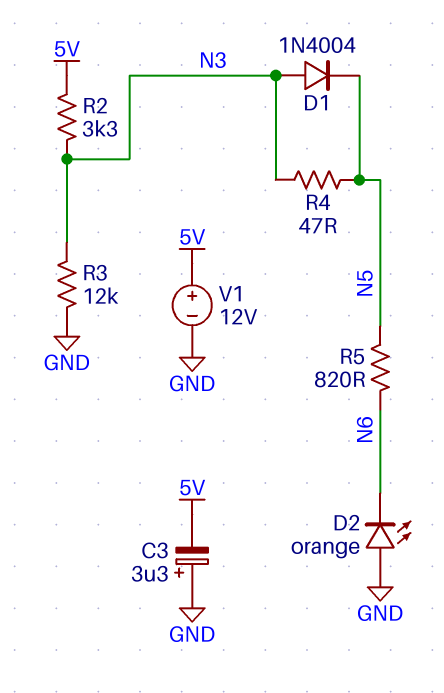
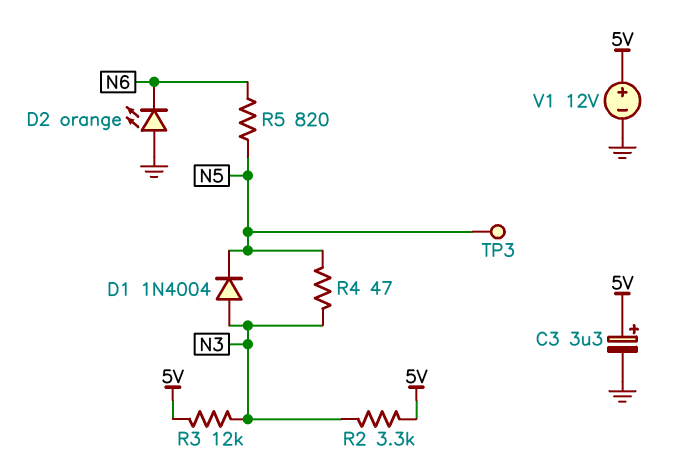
C3: 3.3uF (plus GND, minus 5V) -> 3.3uF (plus 5V, minus GND)
R3: 12k (GND, N3) -> 12k (5V, N3)
TP3: none -> test point (N5)

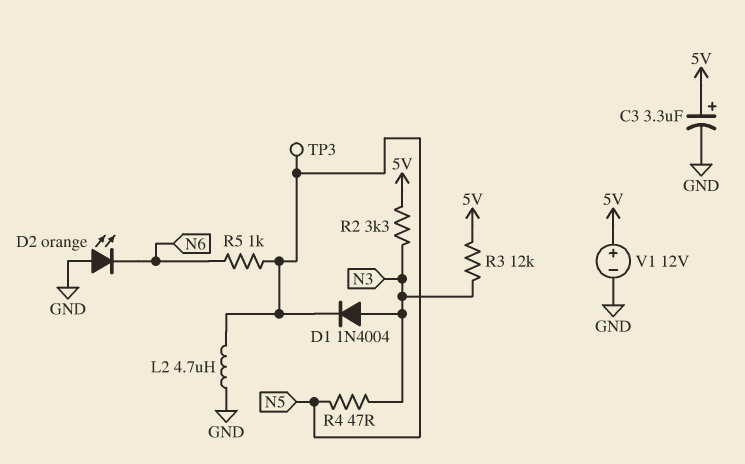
L2: none -> 4.7uH (GND, N5)
R5: 820 (N5, N6) -> 1k (N5, N6)

